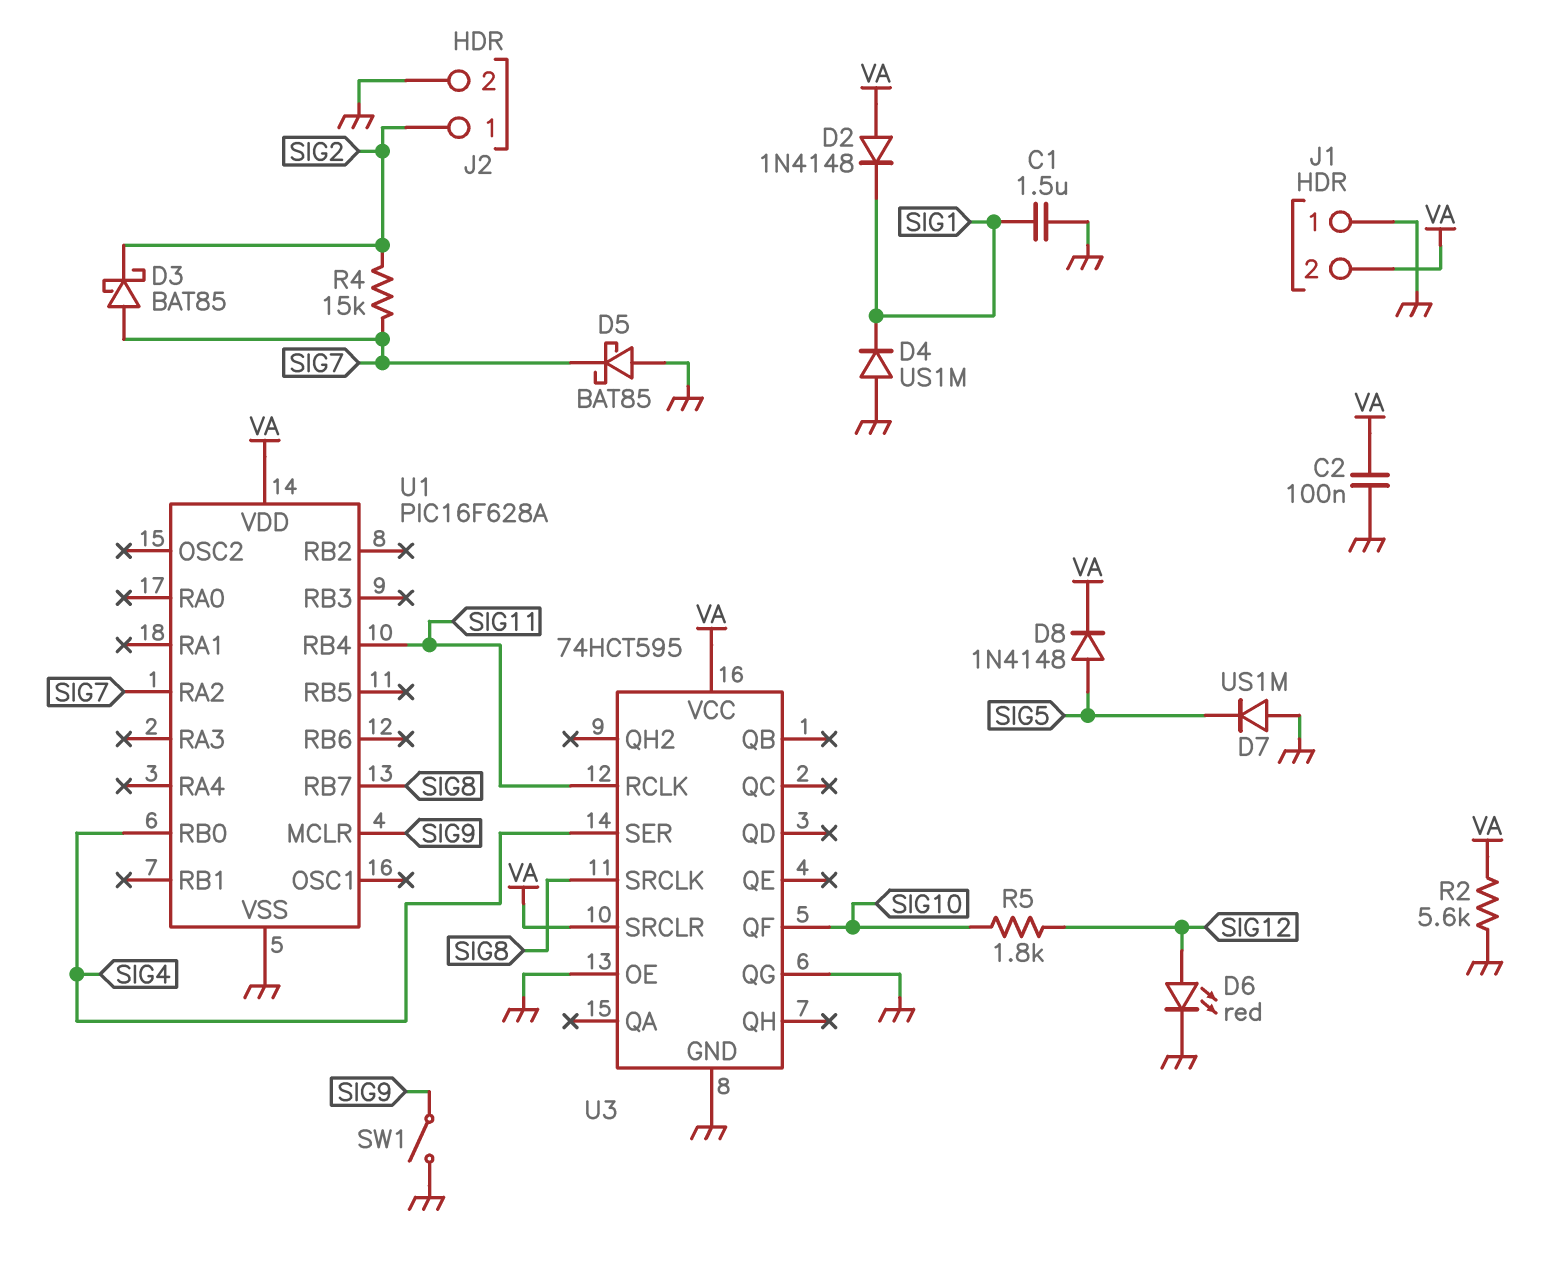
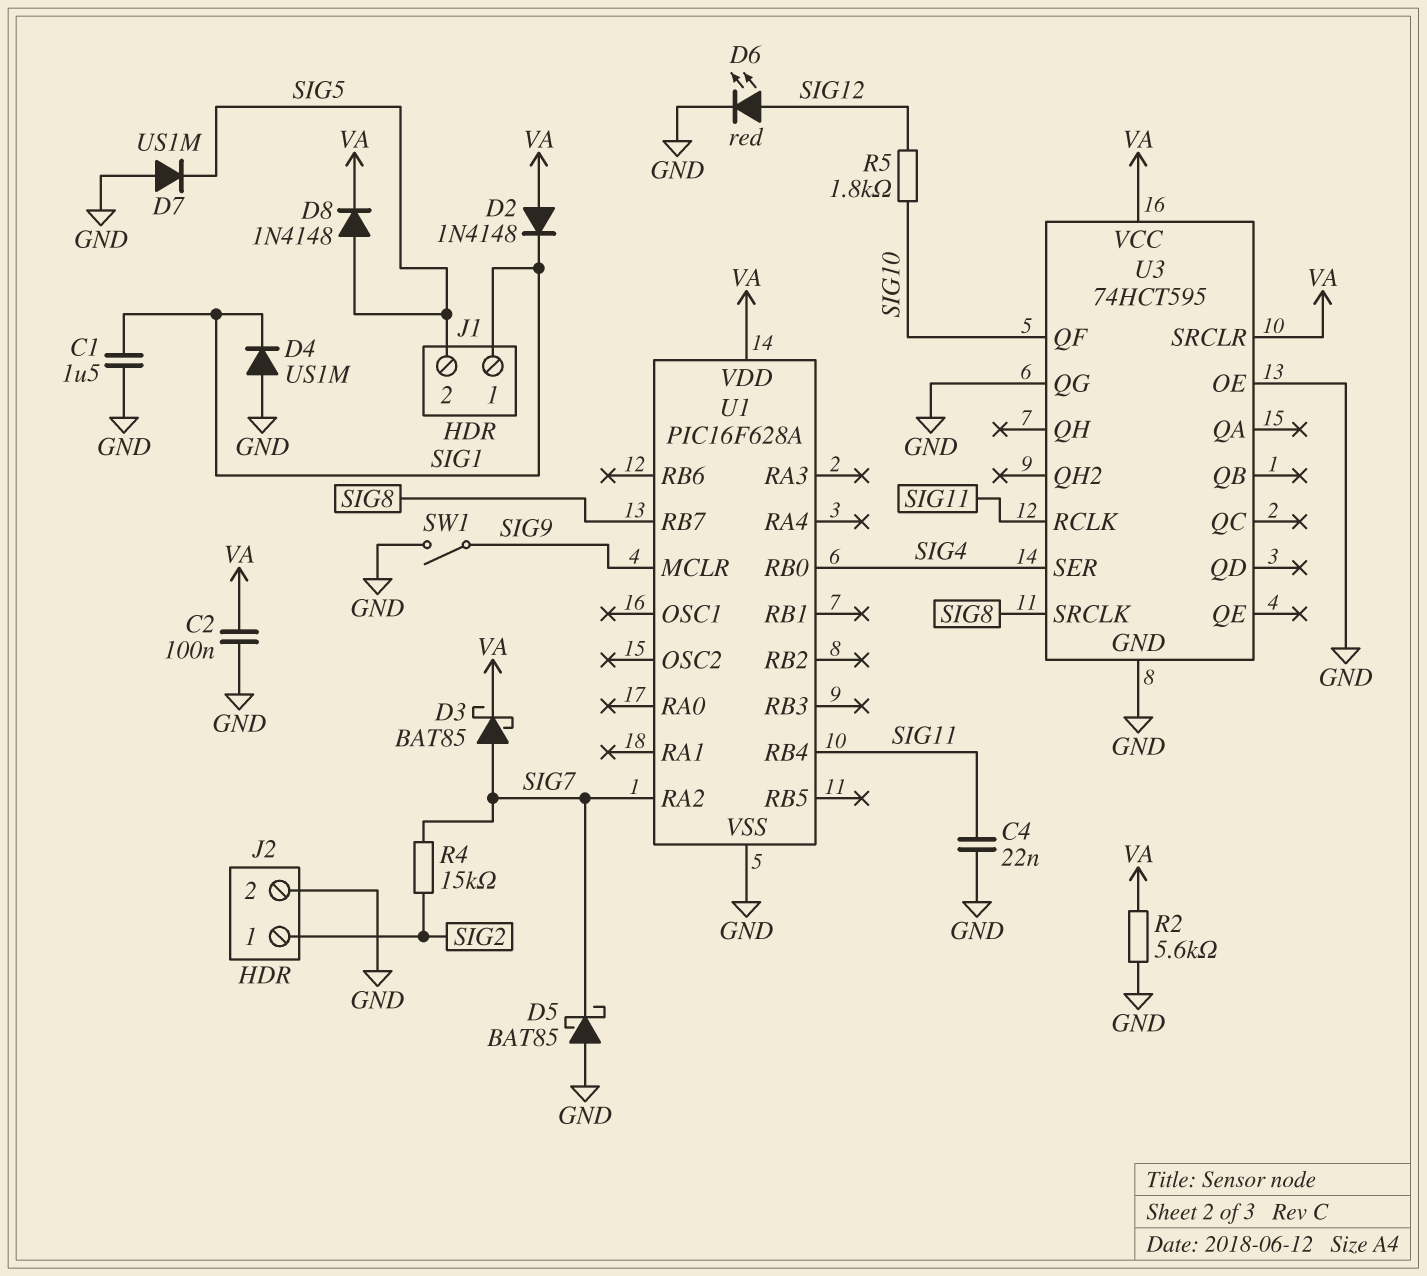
C4: none -> 22nF (GND, SIG11)
D3: schottky BAT85 (A SIG7, K SIG2) -> schottky BAT85 (A SIG7, K VA)
J1 pin 1: GND -> SIG1
J1 pin 2: VA -> SIG5

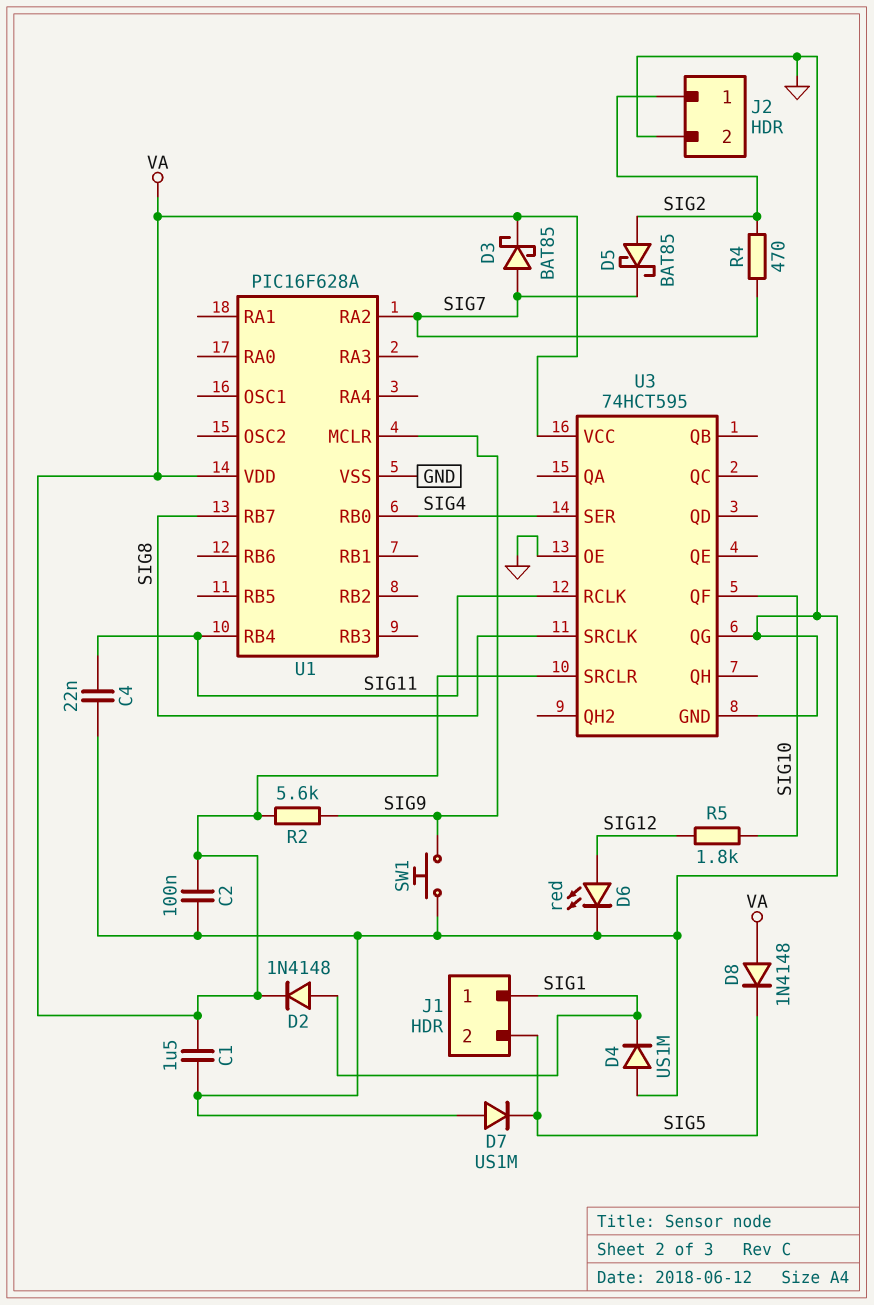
C1: 1.5uF (GND, SIG1) -> 1.5uF (GND, VA)
D2: diode 1N4148 (A VA, K SIG1) -> diode 1N4148 (A SIG1, K VA)
D5: schottky BAT85 (A GND, K SIG7) -> schottky BAT85 (A SIG2, K SIG7)
D8: diode 1N4148 (A SIG5, K VA) -> diode 1N4148 (A VA, K SIG5)
R2: 5.6k (GND, VA) -> 5.6k (SIG9, VA)
R4: 15k (SIG2, SIG7) -> 470 (SIG2, SIG7)
SW1: switch (GND, SIG9) -> button (GND, SIG9)

